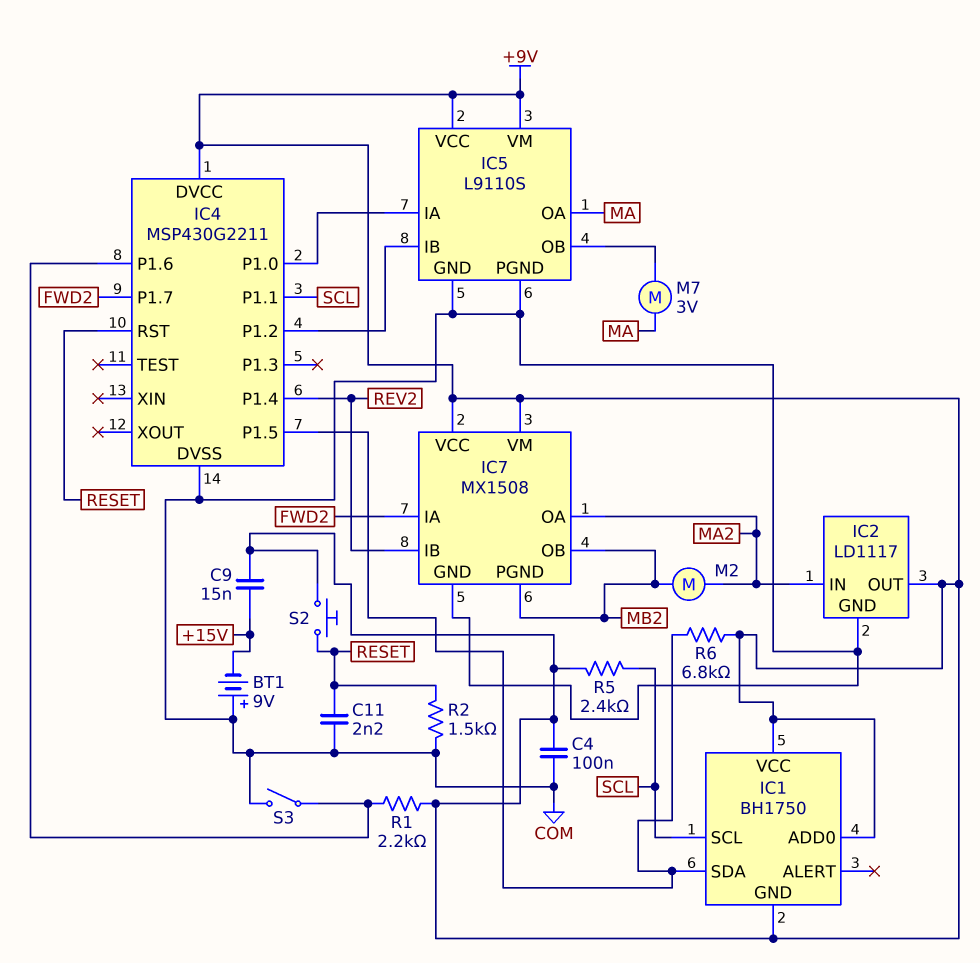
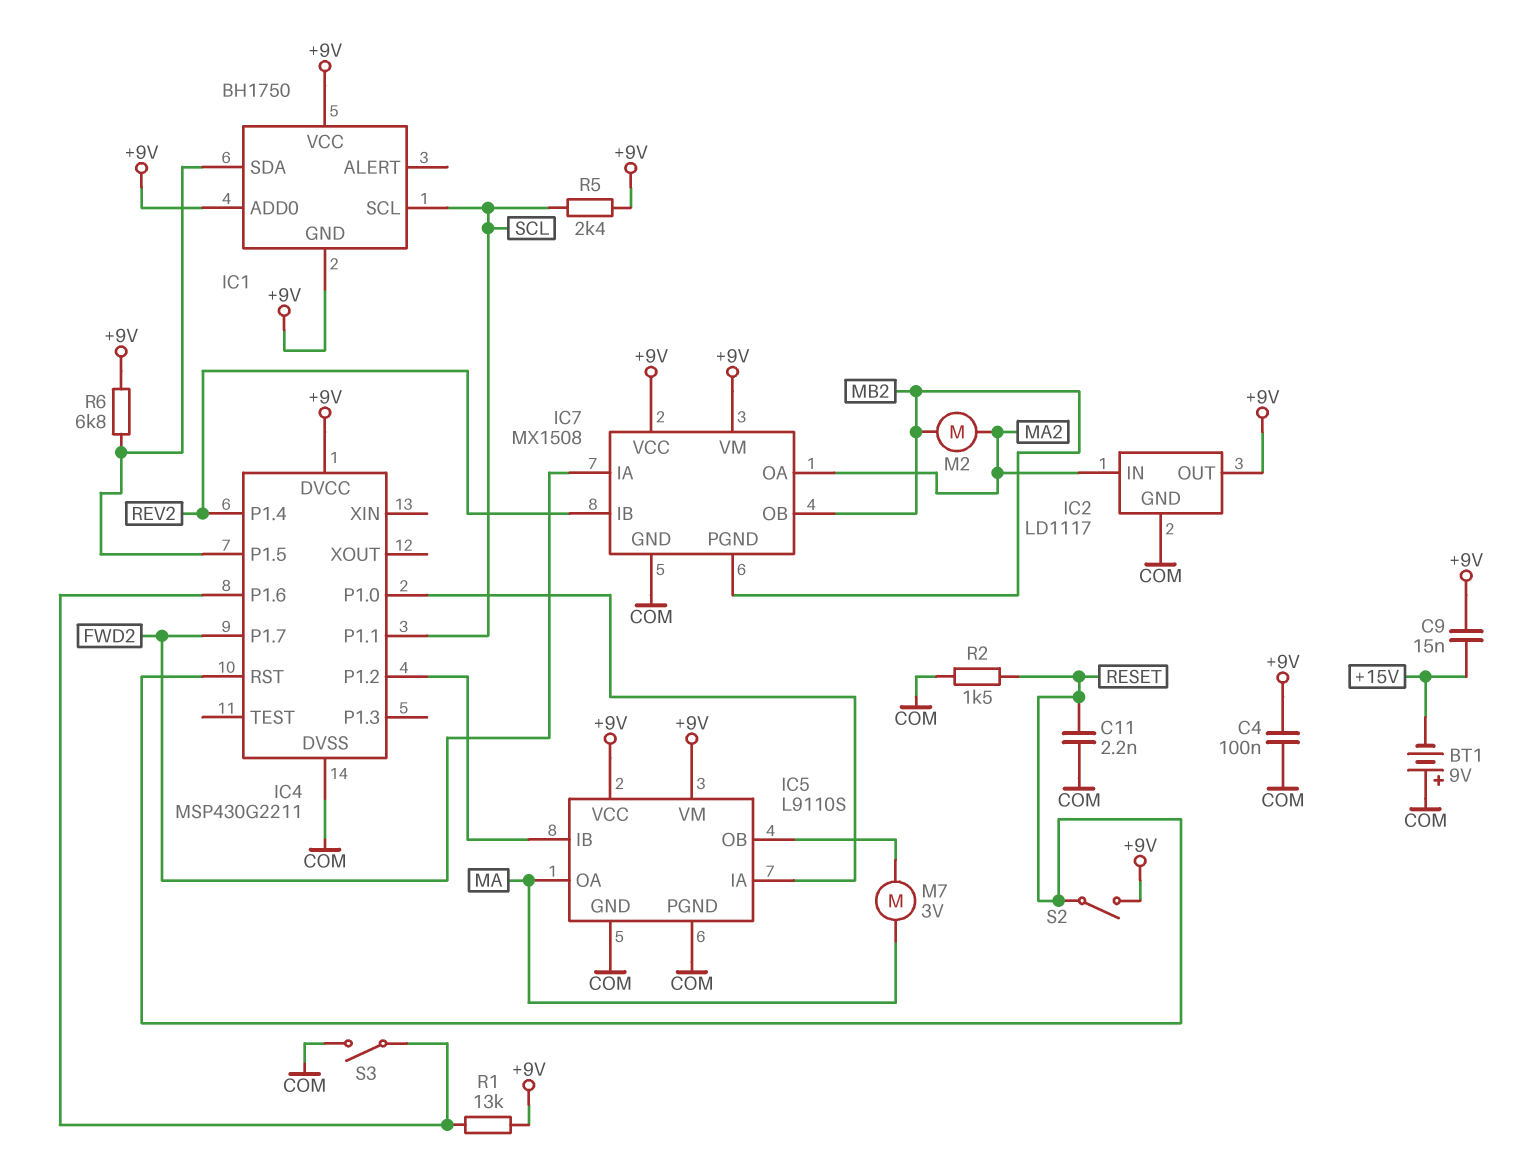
R1: 2.2k (+9V, IC4/P1.6) -> 13k (+9V, IC4/P1.6)
S2: button (+9V, RESET) -> switch (+9V, RESET)

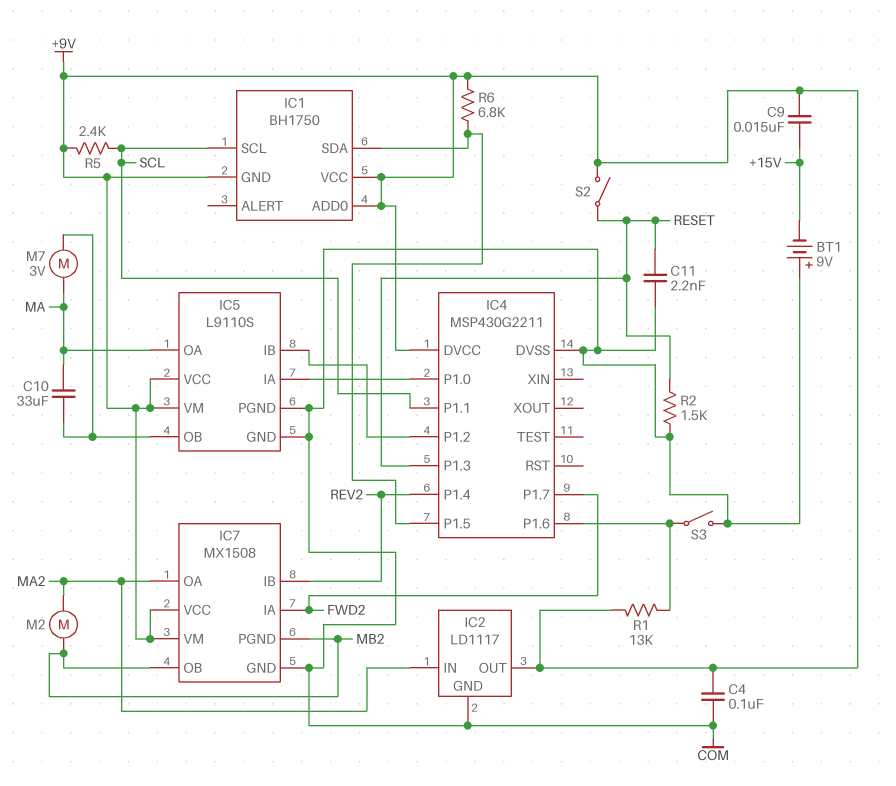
C10: none -> 33uF (IC5/OB, MA)
IC4 pin P1.3: none -> RESET
IC4 pin RST: RESET -> none

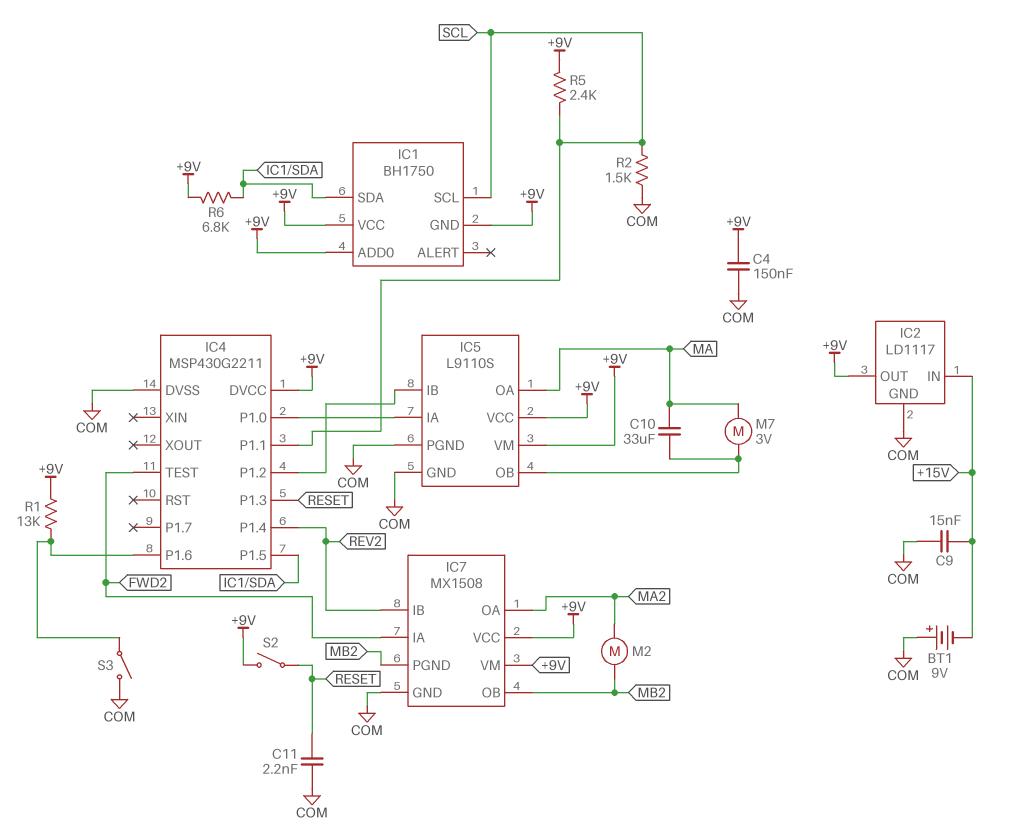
C4: 100nF (+9V, COM) -> 150nF (+9V, COM)
C9: 15nF (+9V, +15V) -> 15nF (+15V, COM)
IC2 pin IN: MA2 -> +15V
IC4 pin P1.7: FWD2 -> none
IC4 pin TEST: none -> FWD2
R2: 1.5k (COM, RESET) -> 1.5k (COM, SCL)

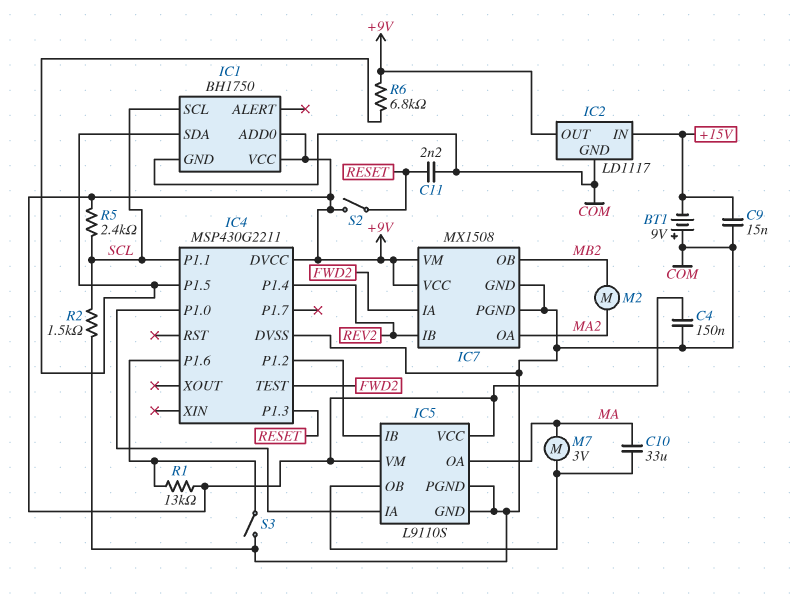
IC1 pin GND: +9V -> COM
IC7 pin PGND: MB2 -> COM

